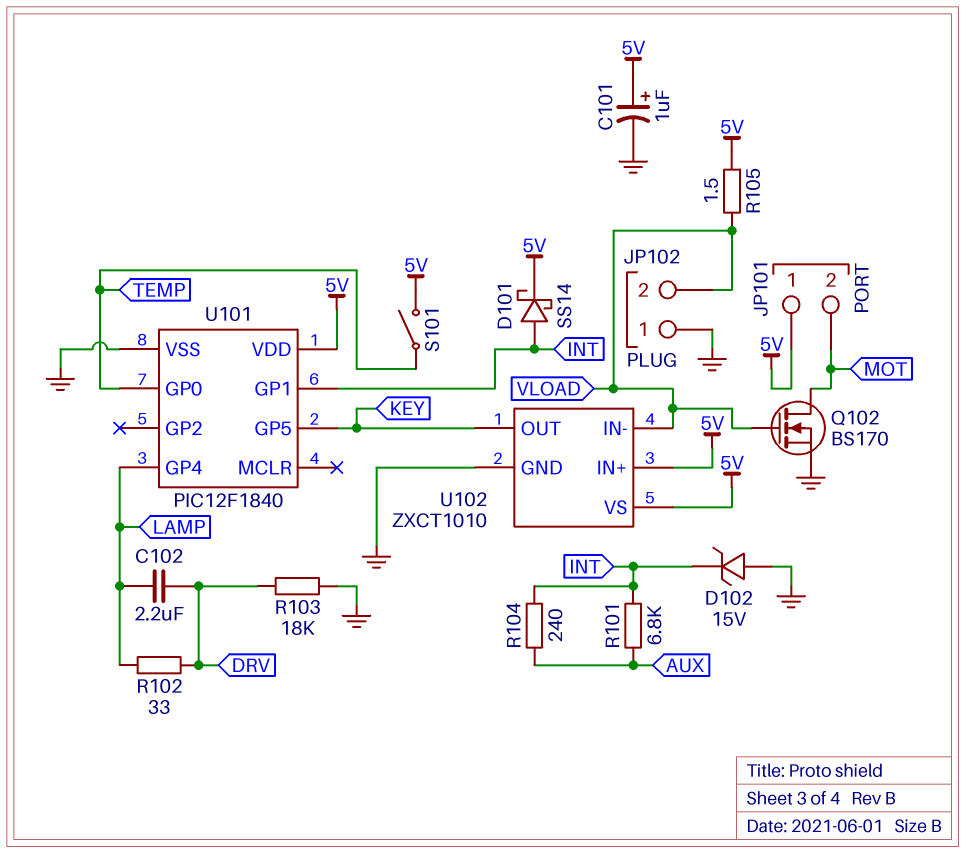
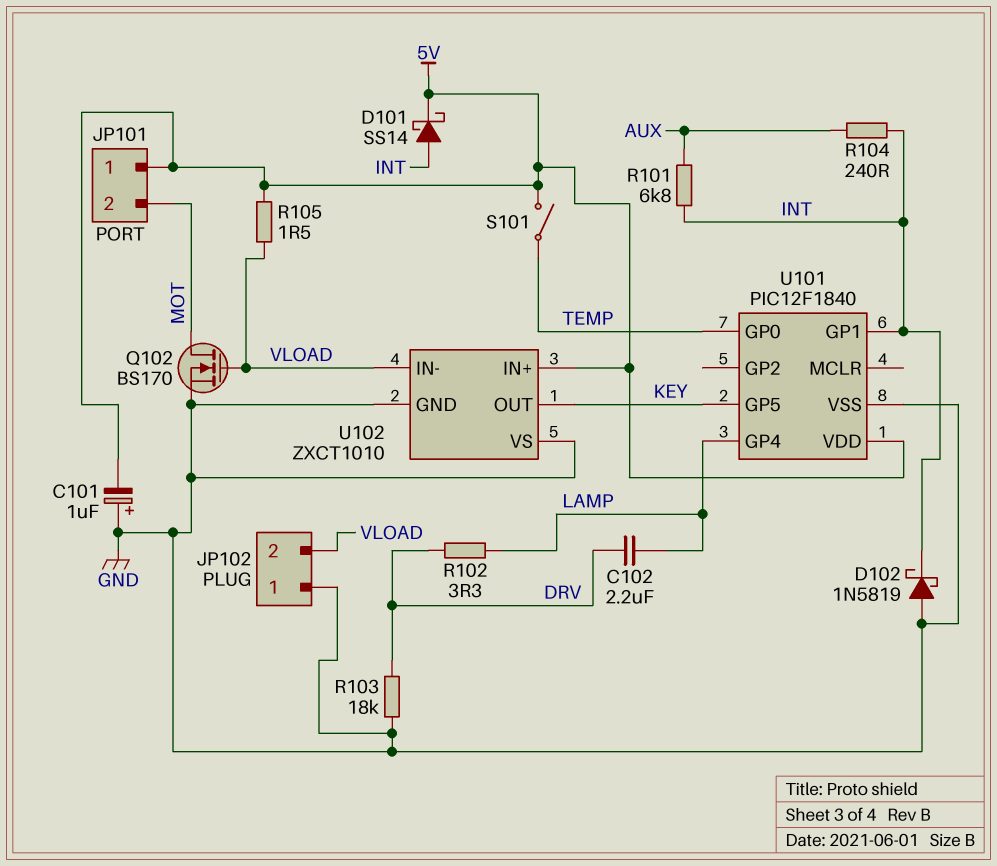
C101: 1uF (plus 5V, minus GND) -> 1uF (plus GND, minus 5V)
D102: zener 15V (A GND, K INT) -> schottky 1N5819 (A GND, K INT)
R102: 33 (DRV, LAMP) -> 3.3 (DRV, LAMP)
U102 pin VS: 5V -> GND

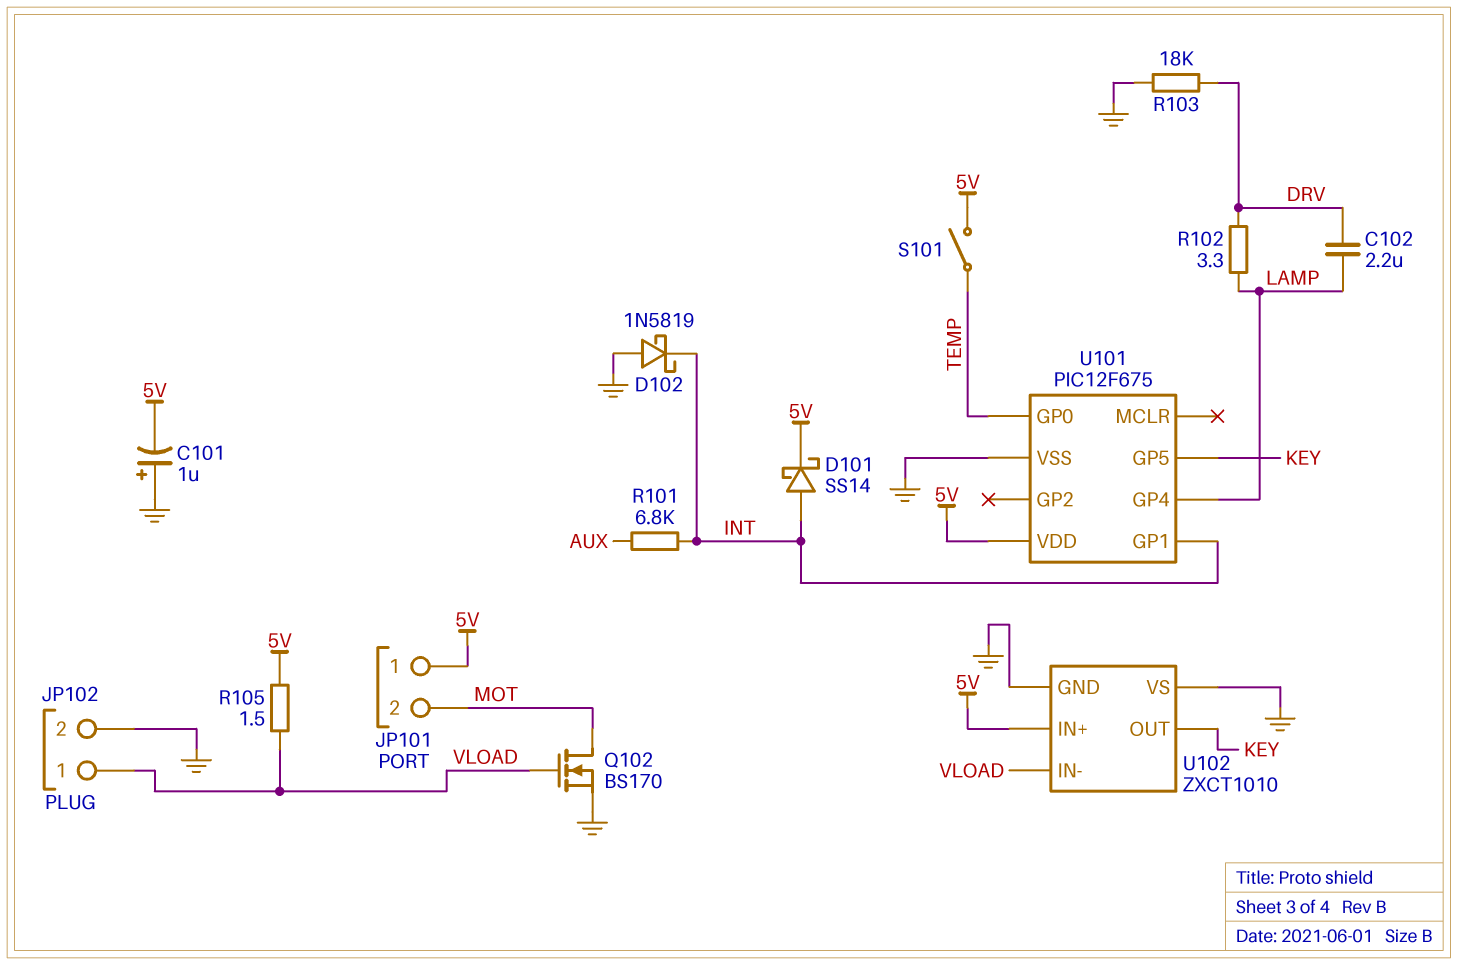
JP102 pin 1: GND -> VLOAD
JP102 pin 2: VLOAD -> GND
R104: 240 (AUX, INT) -> none
U101: PIC12F1840 -> PIC12F675

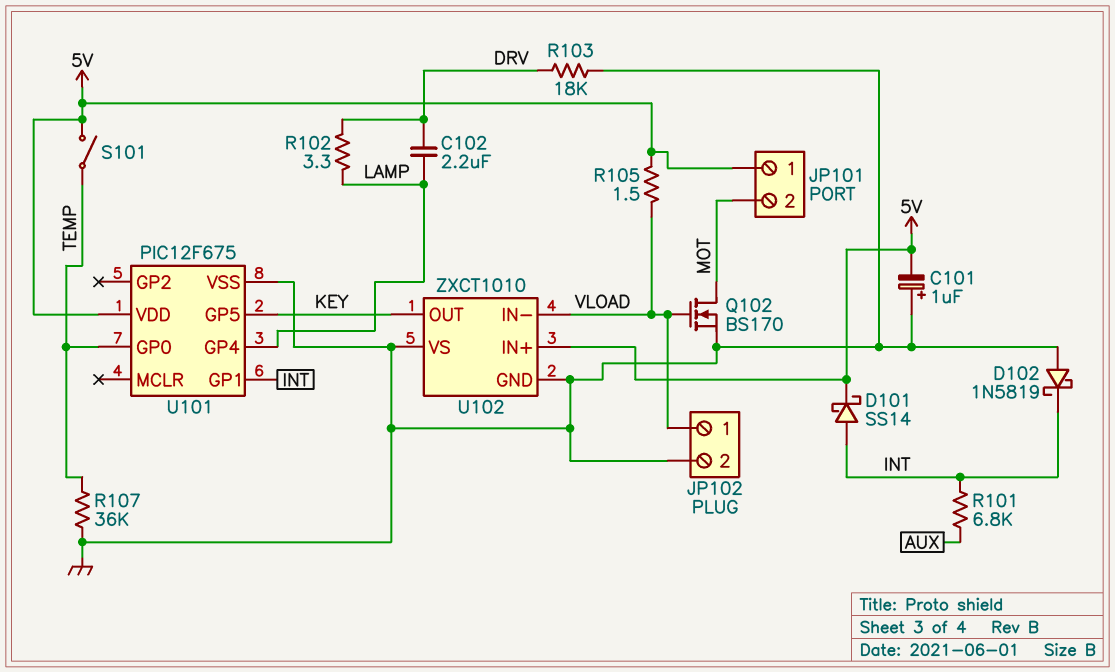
R107: none -> 36k (GND, TEMP)

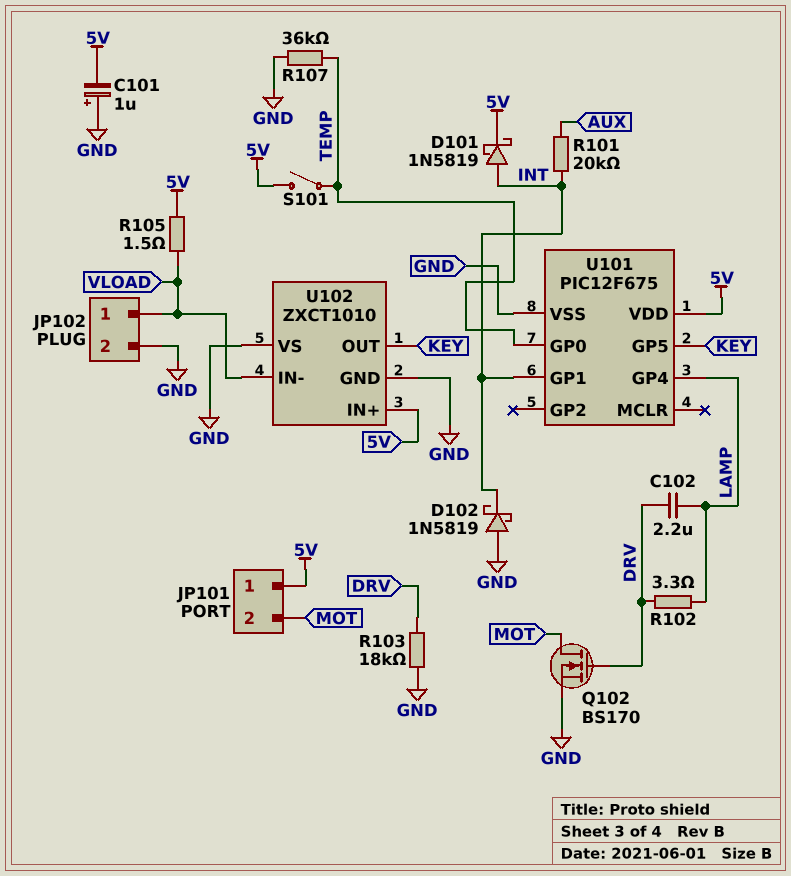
D101: schottky SS14 (A INT, K 5V) -> schottky 1N5819 (A INT, K 5V)
Q102: NMOS BS170 (G VLOAD, D MOT, S GND) -> NMOS BS170 (G DRV, D MOT, S GND)
R101: 6.8k (AUX, INT) -> 20k (AUX, INT)

